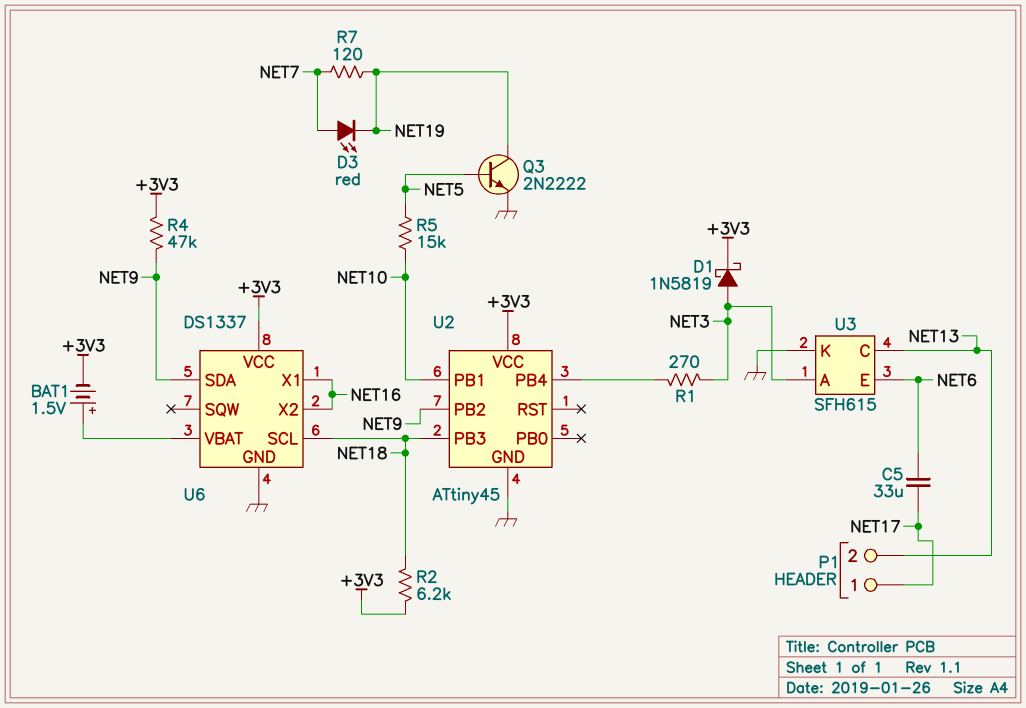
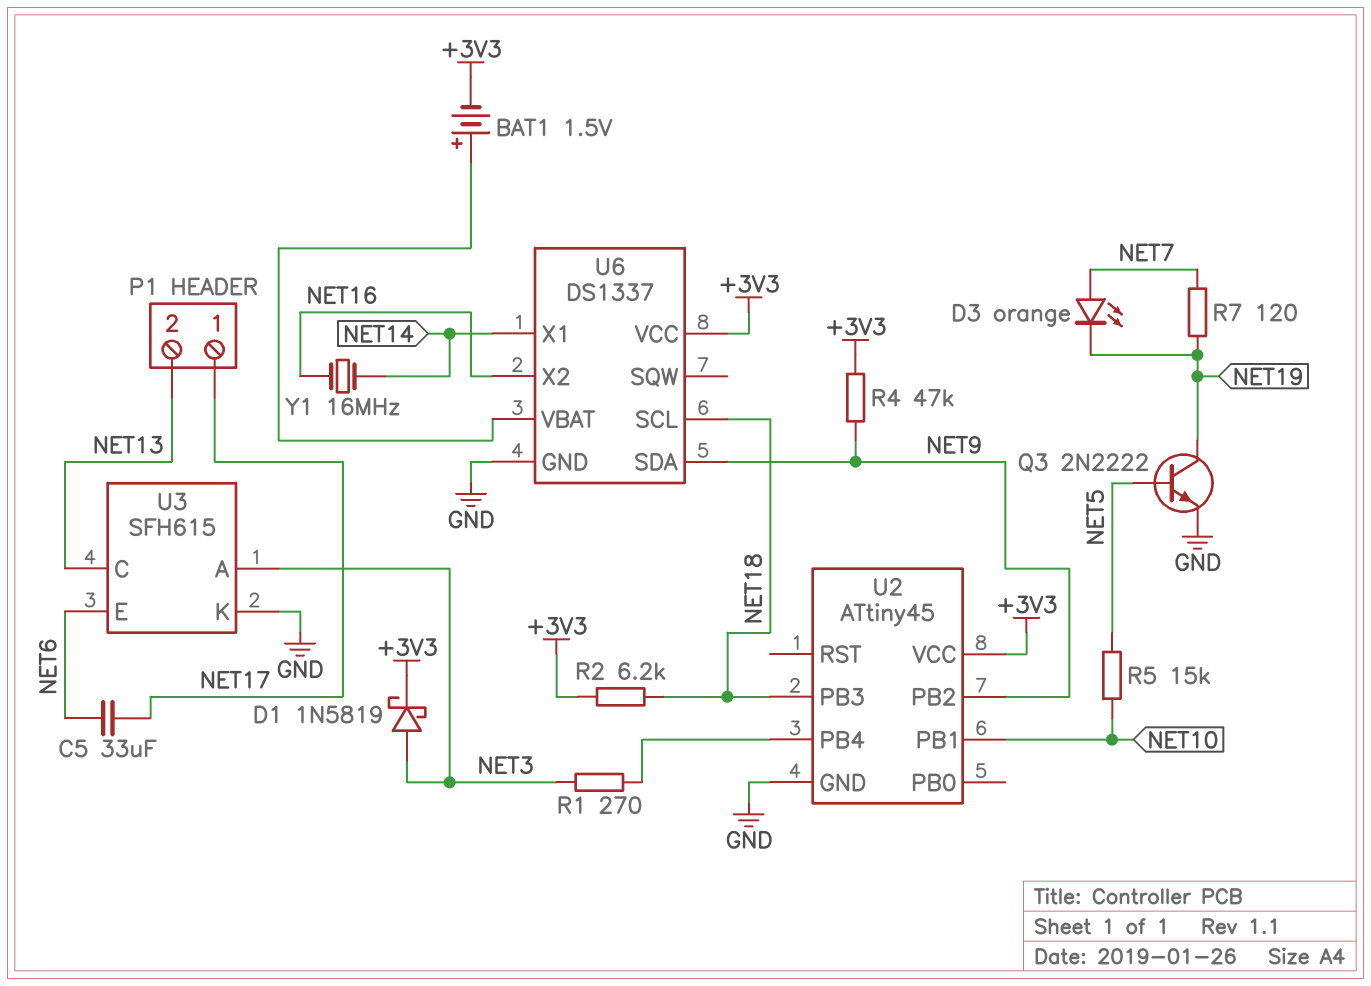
D3: LED red (A NET7, K NET19) -> LED orange (A NET7, K NET19)
U6 pin X1: NET16 -> NET14
Y1: none -> 16MHz (NET14, NET16)

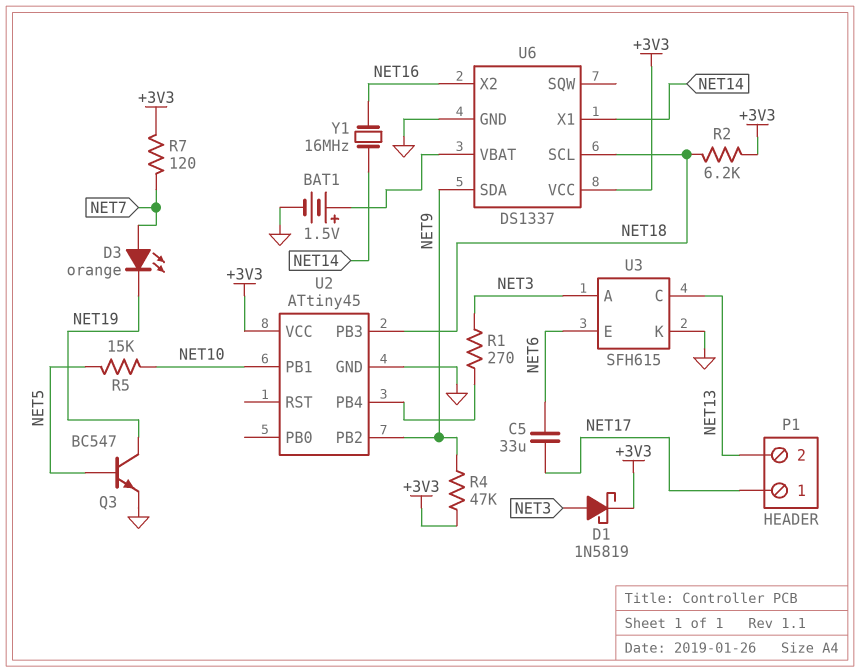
BAT1: 1.5V (plus U6/VBAT, minus +3V3) -> 1.5V (plus U6/VBAT, minus GND)
Q3: NPN 2N2222 (B NET5, C NET19, E GND) -> NPN BC547 (B NET5, C NET19, E GND)
R7: 120 (NET7, NET19) -> 120 (+3V3, NET7)

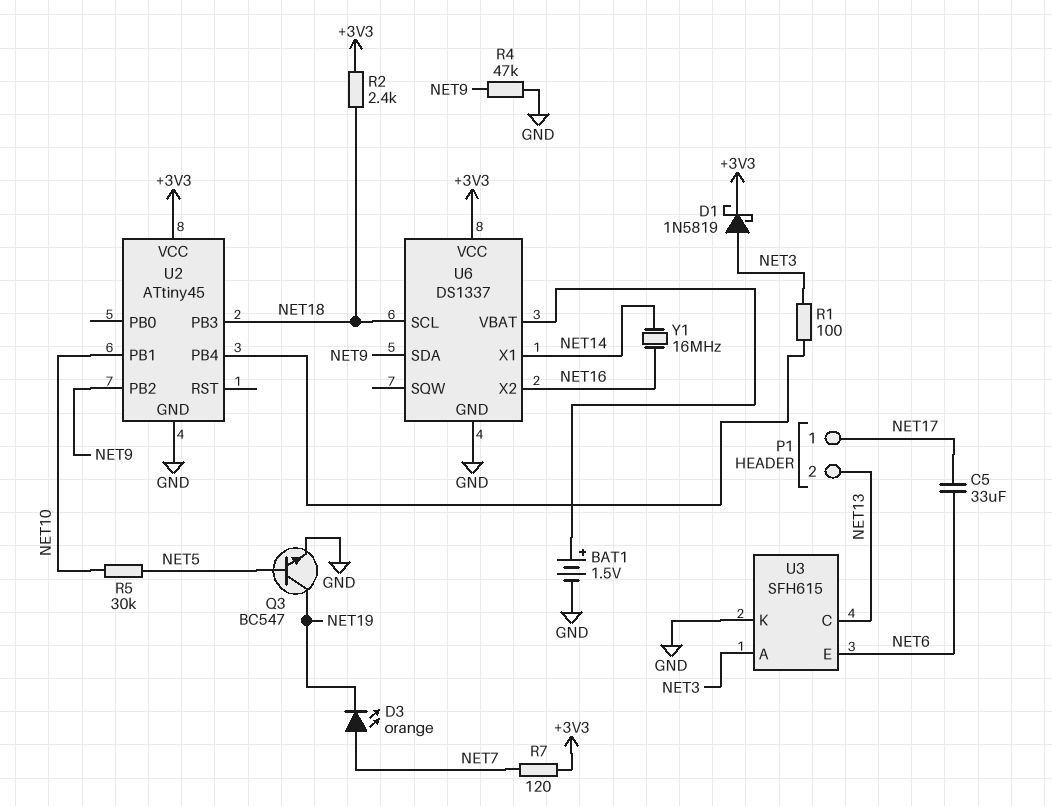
R1: 270 (NET3, U2/PB4) -> 100 (NET3, U2/PB4)
R2: 6.2k (+3V3, NET18) -> 2.4k (+3V3, NET18)
R4: 47k (+3V3, NET9) -> 47k (GND, NET9)
R5: 15k (NET5, NET10) -> 30k (NET5, NET10)

